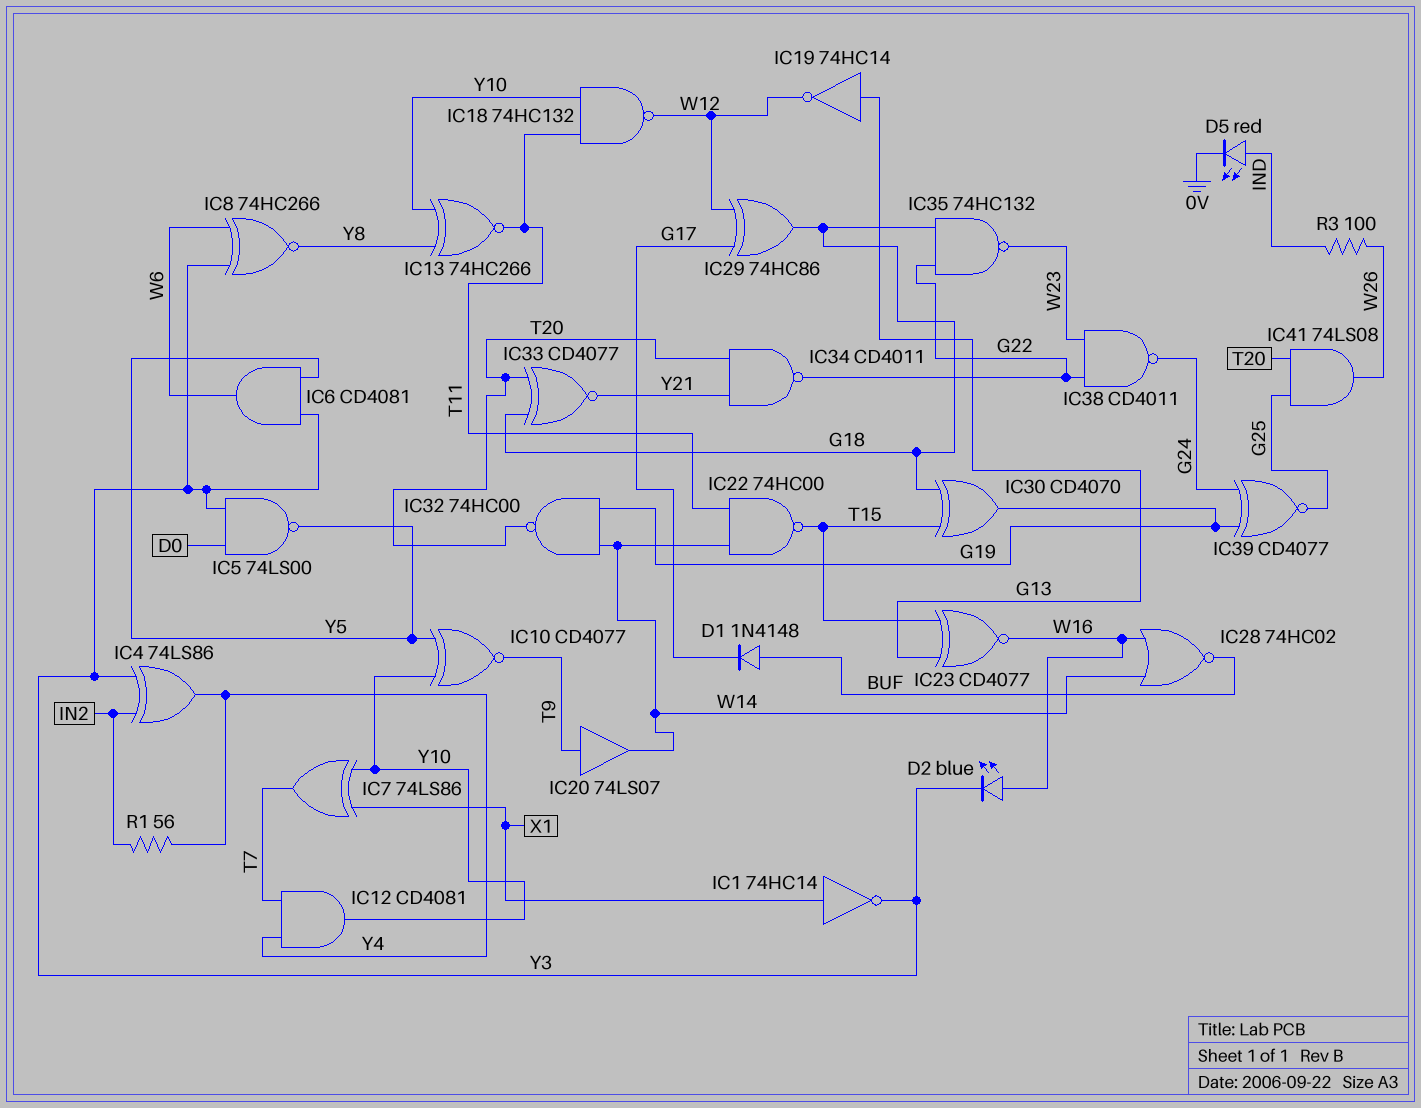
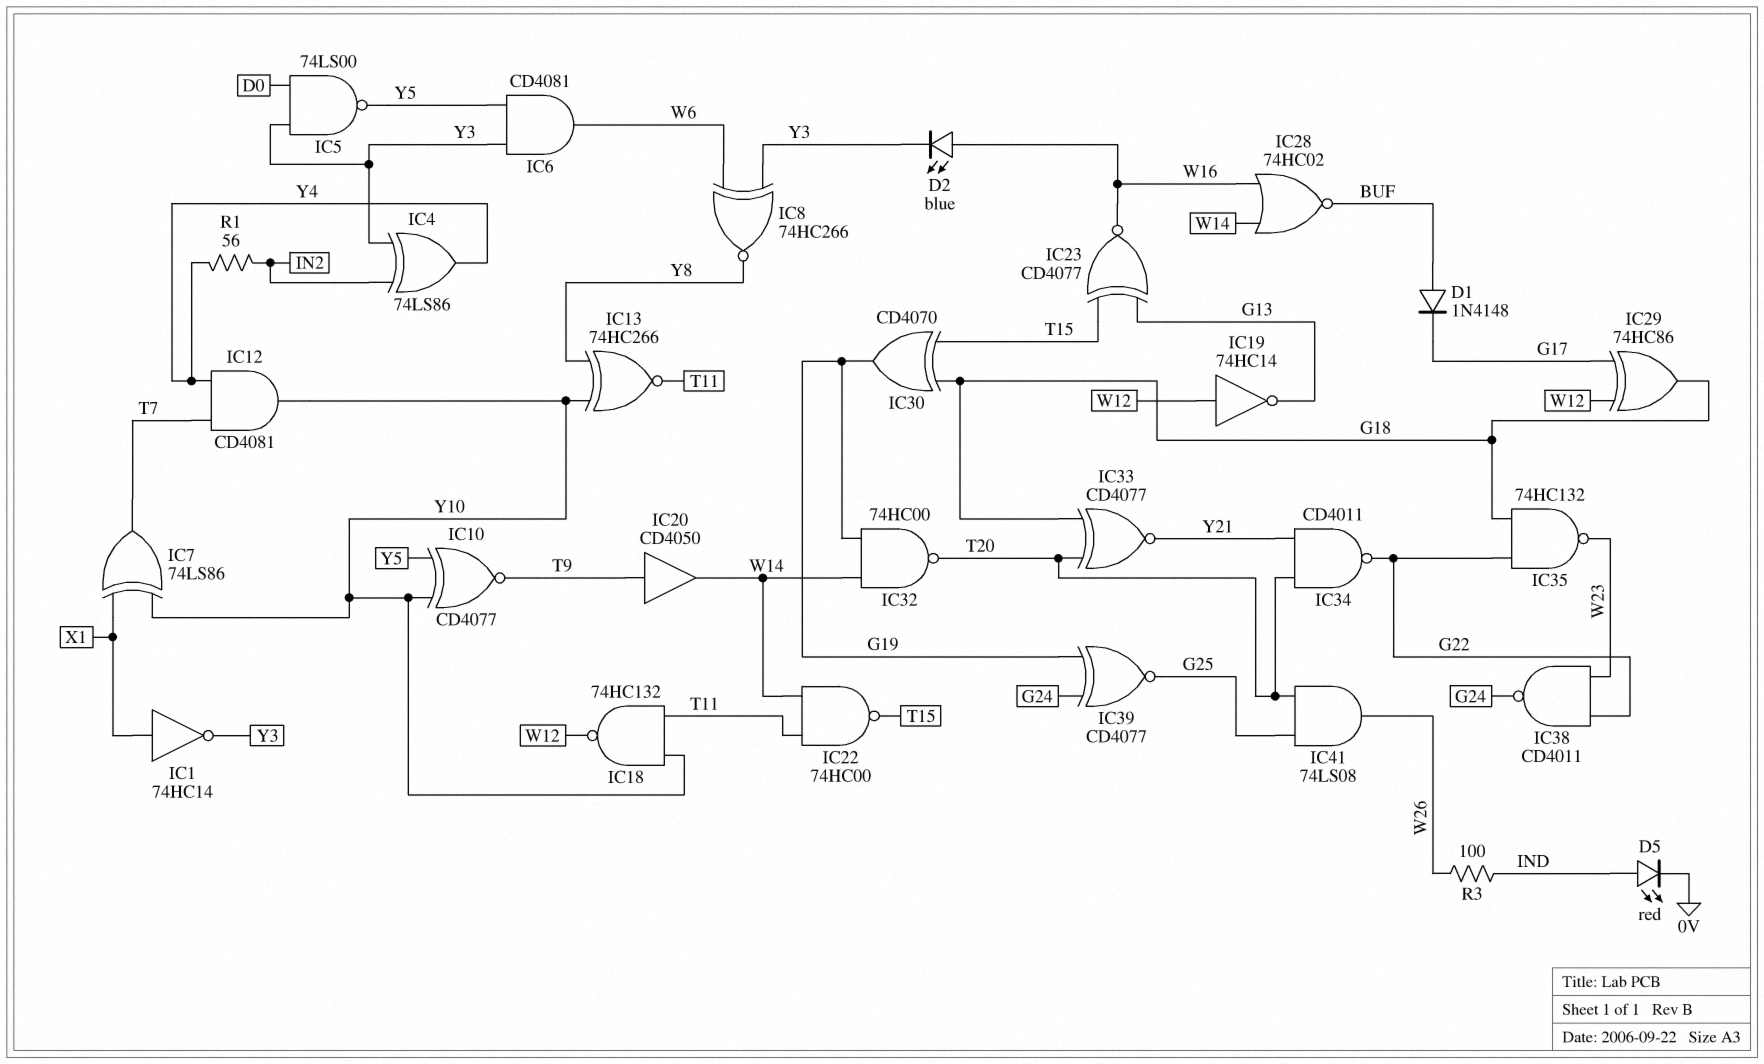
IC19: NOT 74HC14 (in G13, out W12) -> NOT 74HC14 (in W12, out G13)
IC20: buffer 74LS07 (in T9, out W14) -> buffer CD4050 (in T9, out W14)

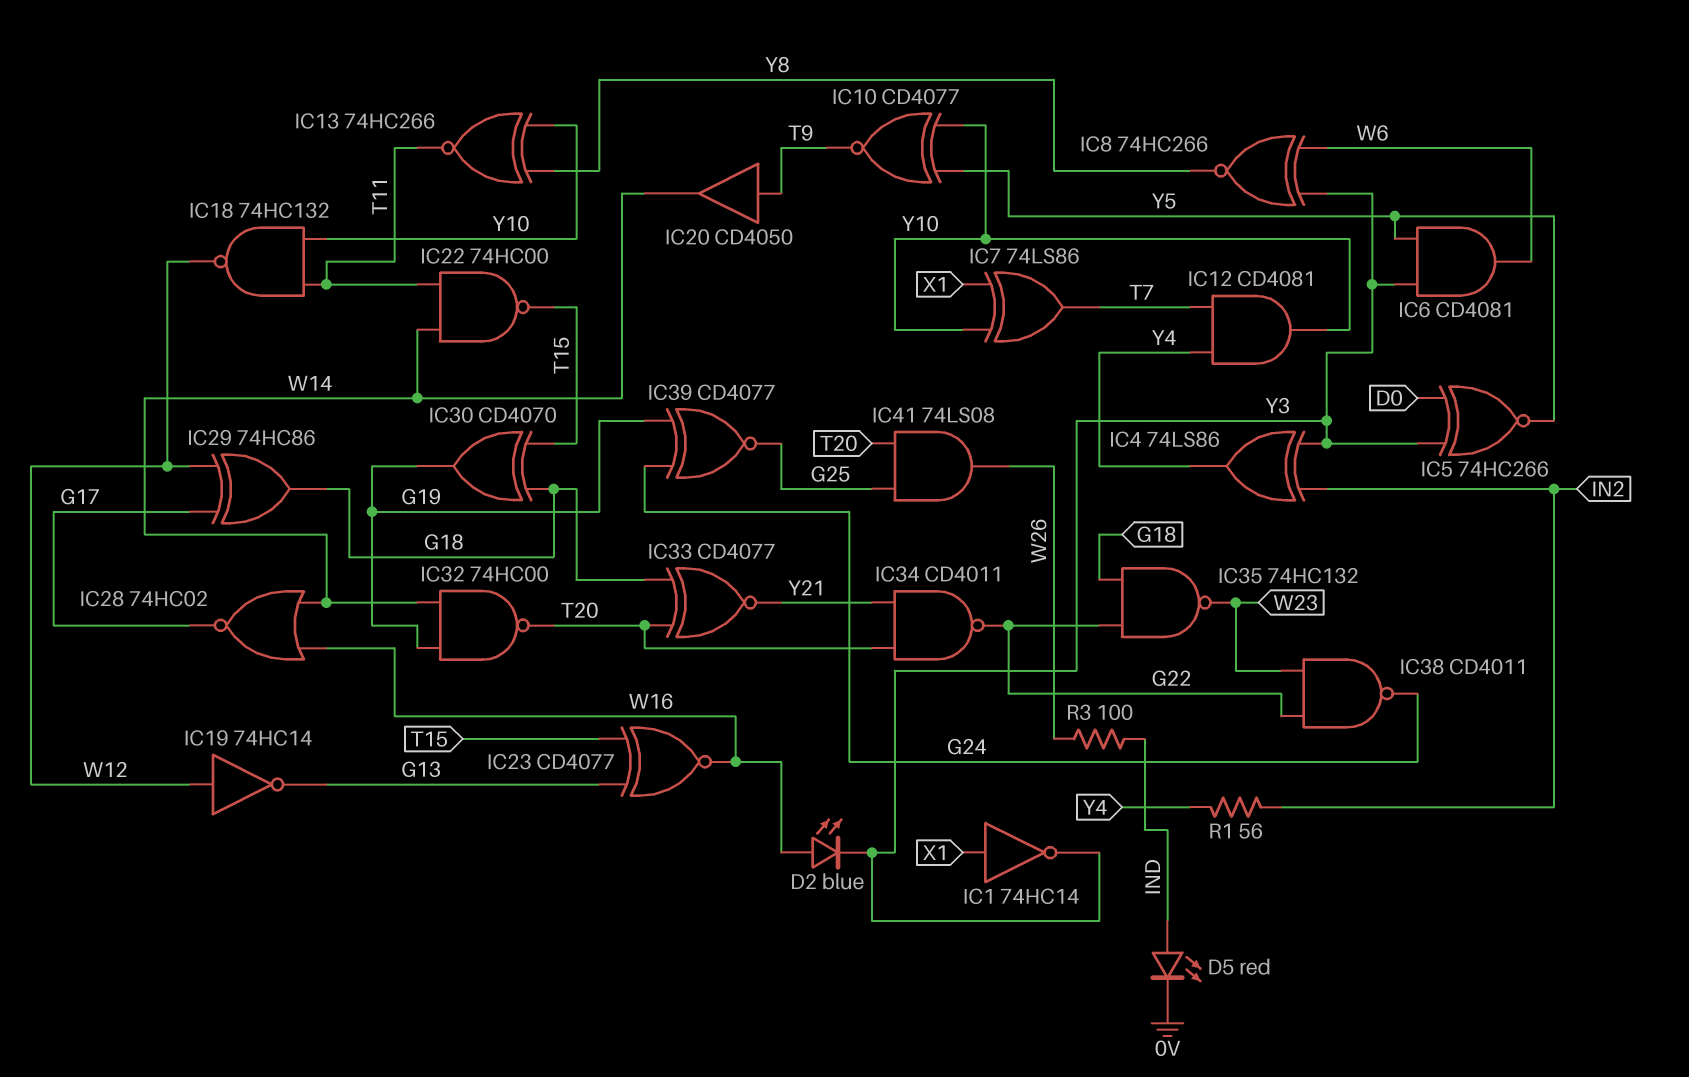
D1: diode 1N4148 (A BUF, K G17) -> none
IC5: NAND 74LS00 (in D0, in Y3, out Y5) -> XNOR 74HC266 (in D0, in Y3, out Y5)
IC28: NOR 74HC02 (in W14, in W16, out BUF) -> NOR 74HC02 (in W14, in W16, out G17)

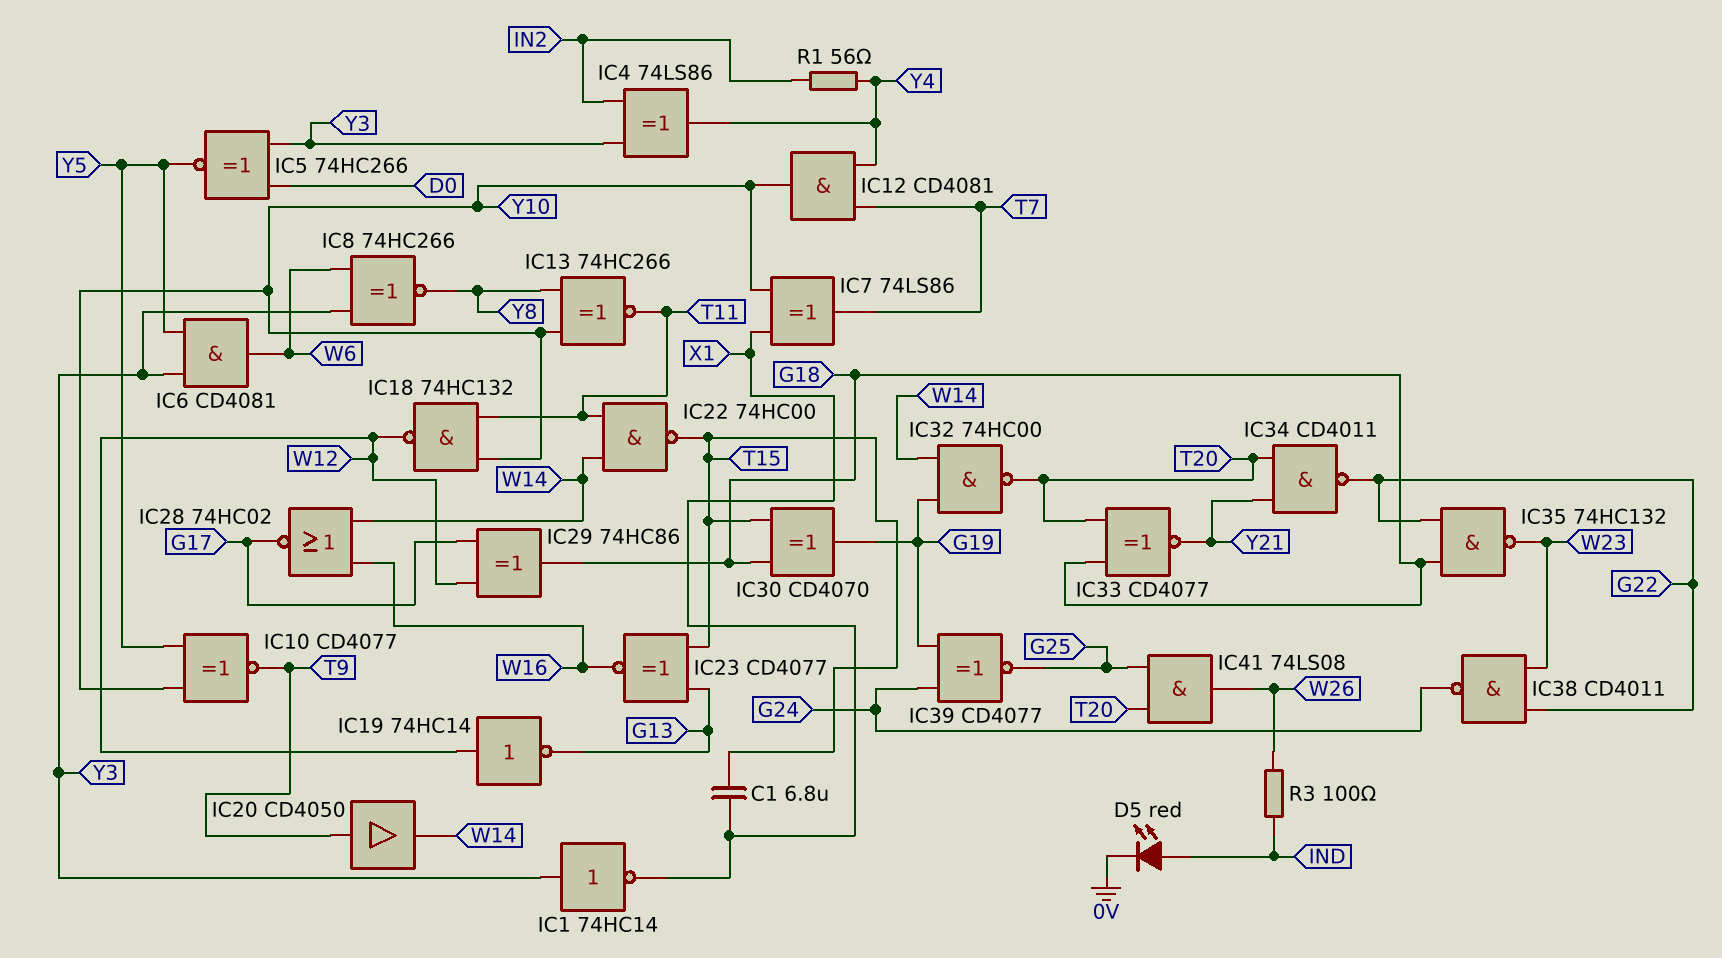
C1: none -> 6.8uF (T15, X1)
D2: LED blue (A W16, K Y3) -> none
IC1: NOT 74HC14 (in X1, out Y3) -> NOT 74HC14 (in Y3, out X1)

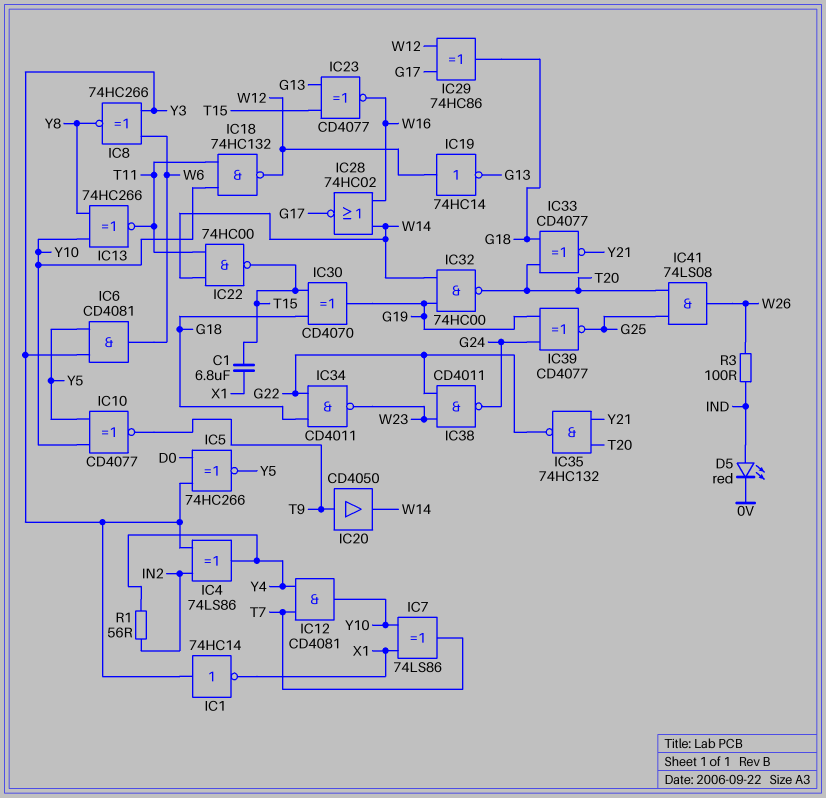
IC34: NAND CD4011 (in T20, in Y21, out G22) -> NAND CD4011 (in G18, in G22, out W23)
IC35: NAND 74HC132 (in G18, in G22, out W23) -> NAND 74HC132 (in T20, in Y21, out G22)

